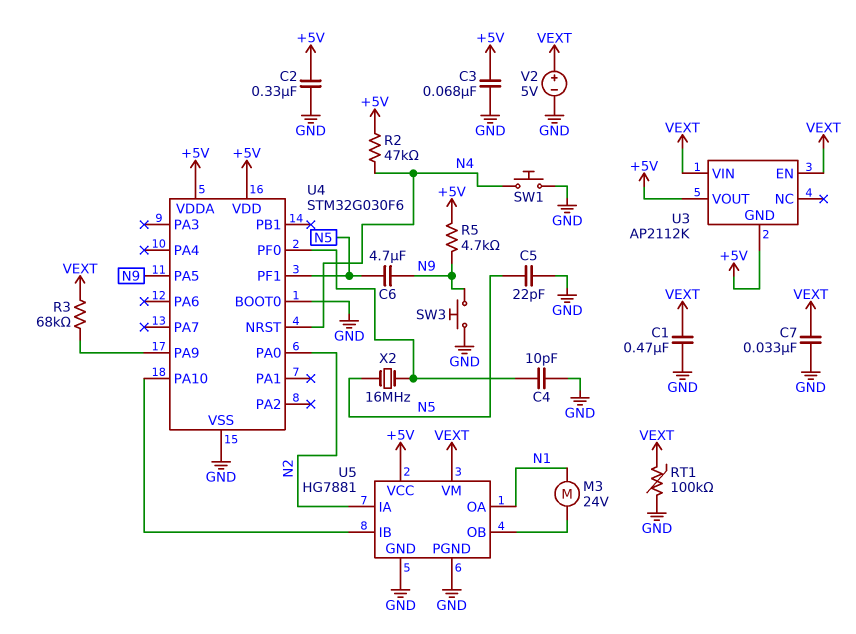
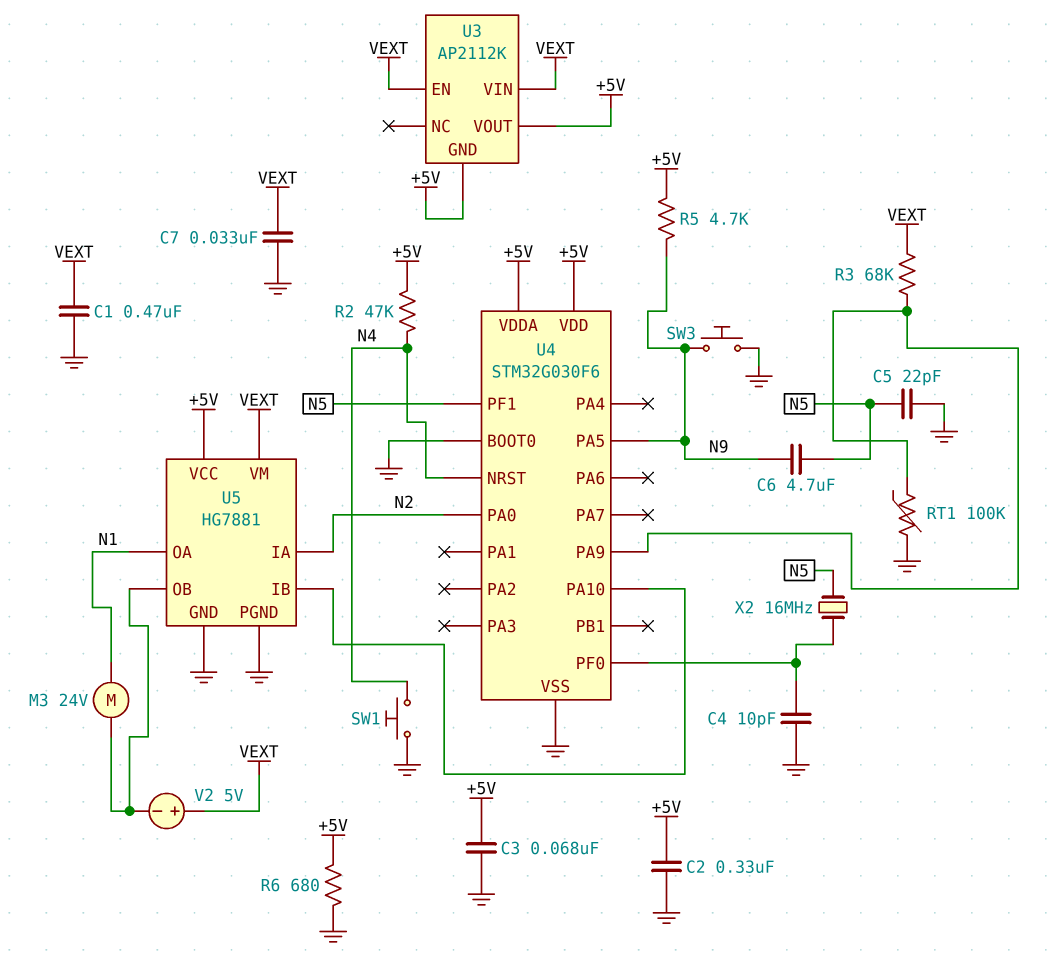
R6: none -> 680 (+5V, GND)
RT1: 100k (GND, VEXT) -> 100k (GND, U4/PA9)
V2: 5V (plus VEXT, minus GND) -> 5V (plus VEXT, minus U5/OB)

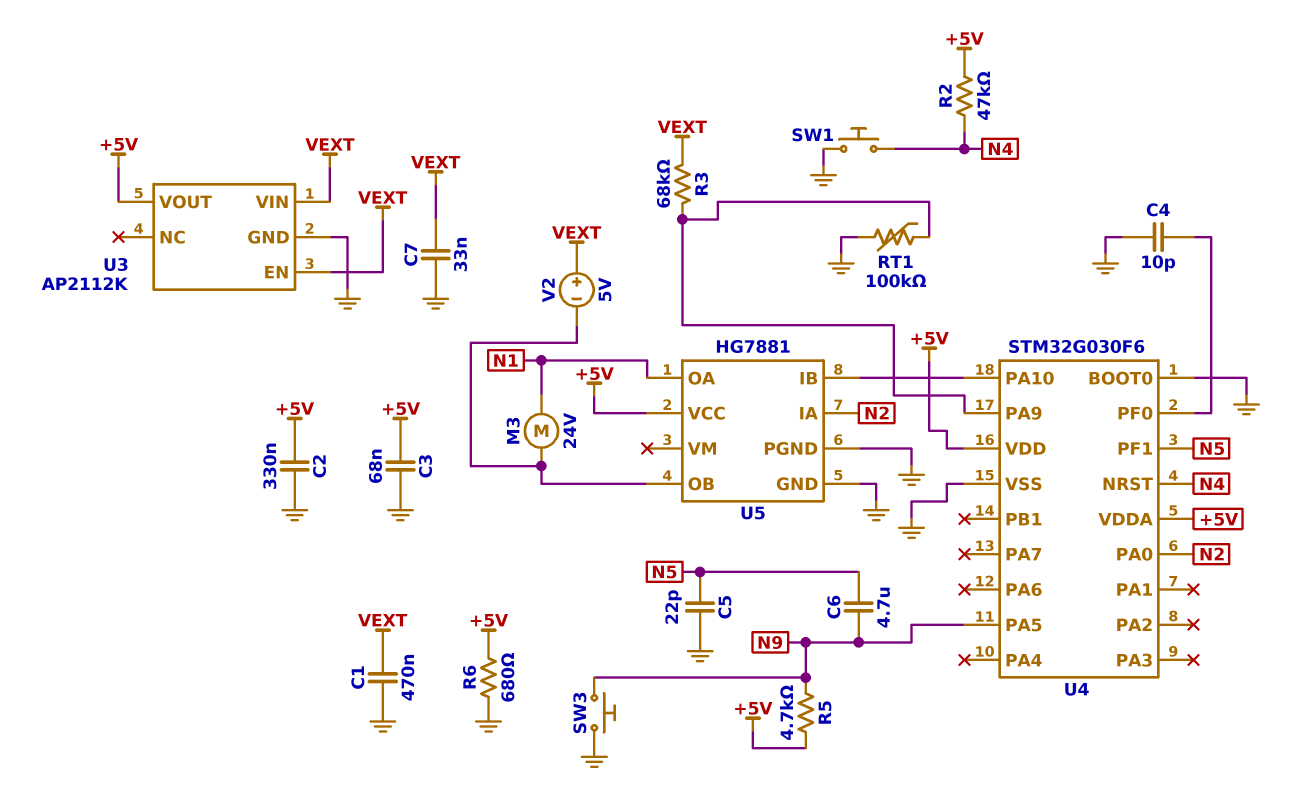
U3 pin GND: +5V -> GND
U5 pin VM: VEXT -> none
X2: 16MHz (N5, U4/PF0) -> none

